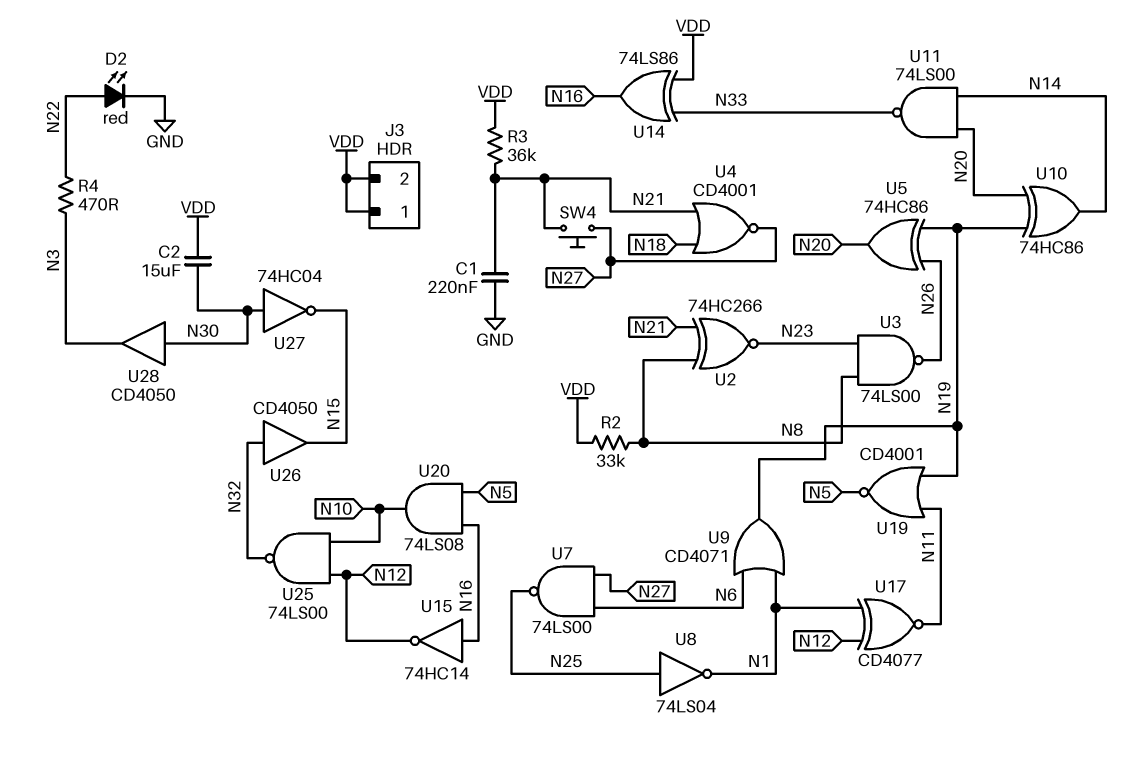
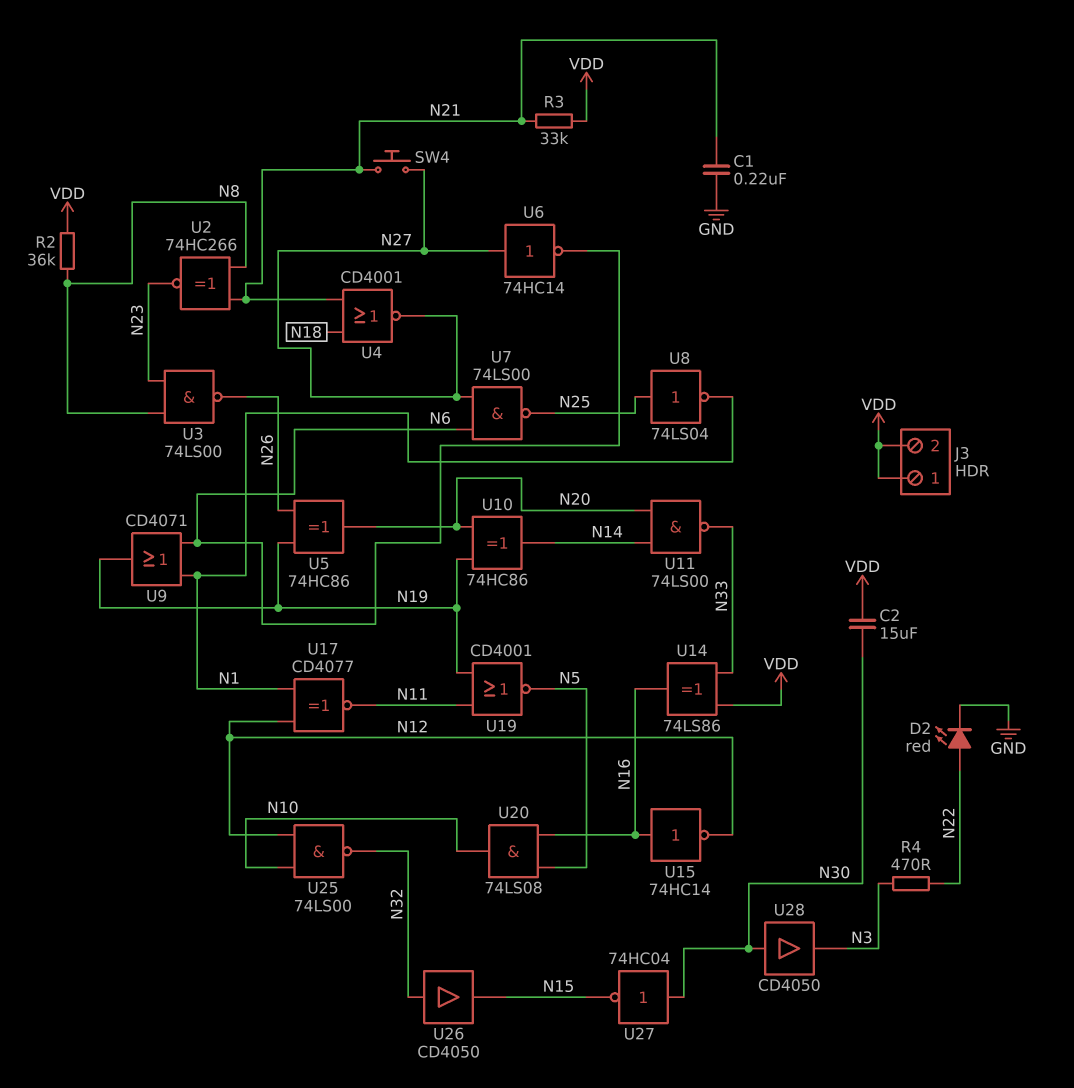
R2: 33k (N8, VDD) -> 36k (N8, VDD)
R3: 36k (N21, VDD) -> 33k (N21, VDD)
U6: none -> NOT 74HC14 (in N27, out N6)

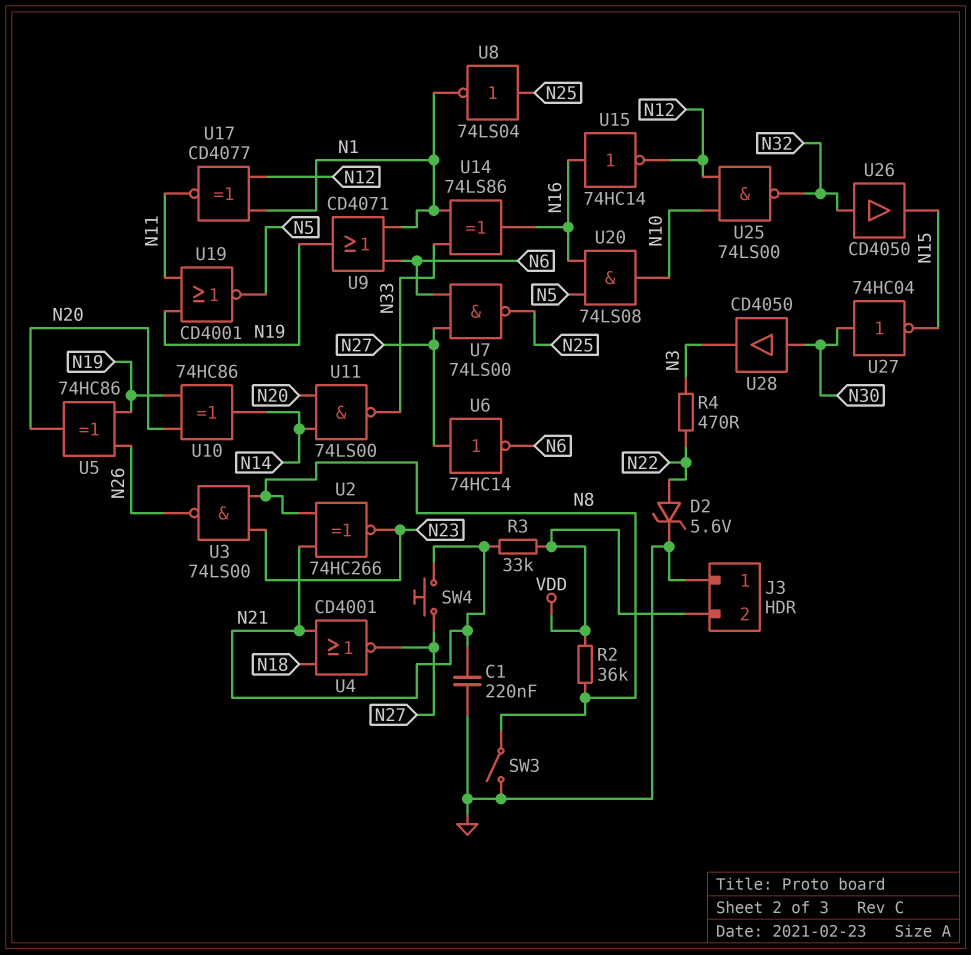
C2: 15uF (N30, VDD) -> none
D2: LED red (A N22, K GND) -> zener 5.6V (A N22, K GND)
J3 pin 1: VDD -> GND
SW3: none -> switch (GND, N8)
U14: XOR 74LS86 (in N33, in VDD, out N16) -> XOR 74LS86 (in N1, in N33, out N16)

